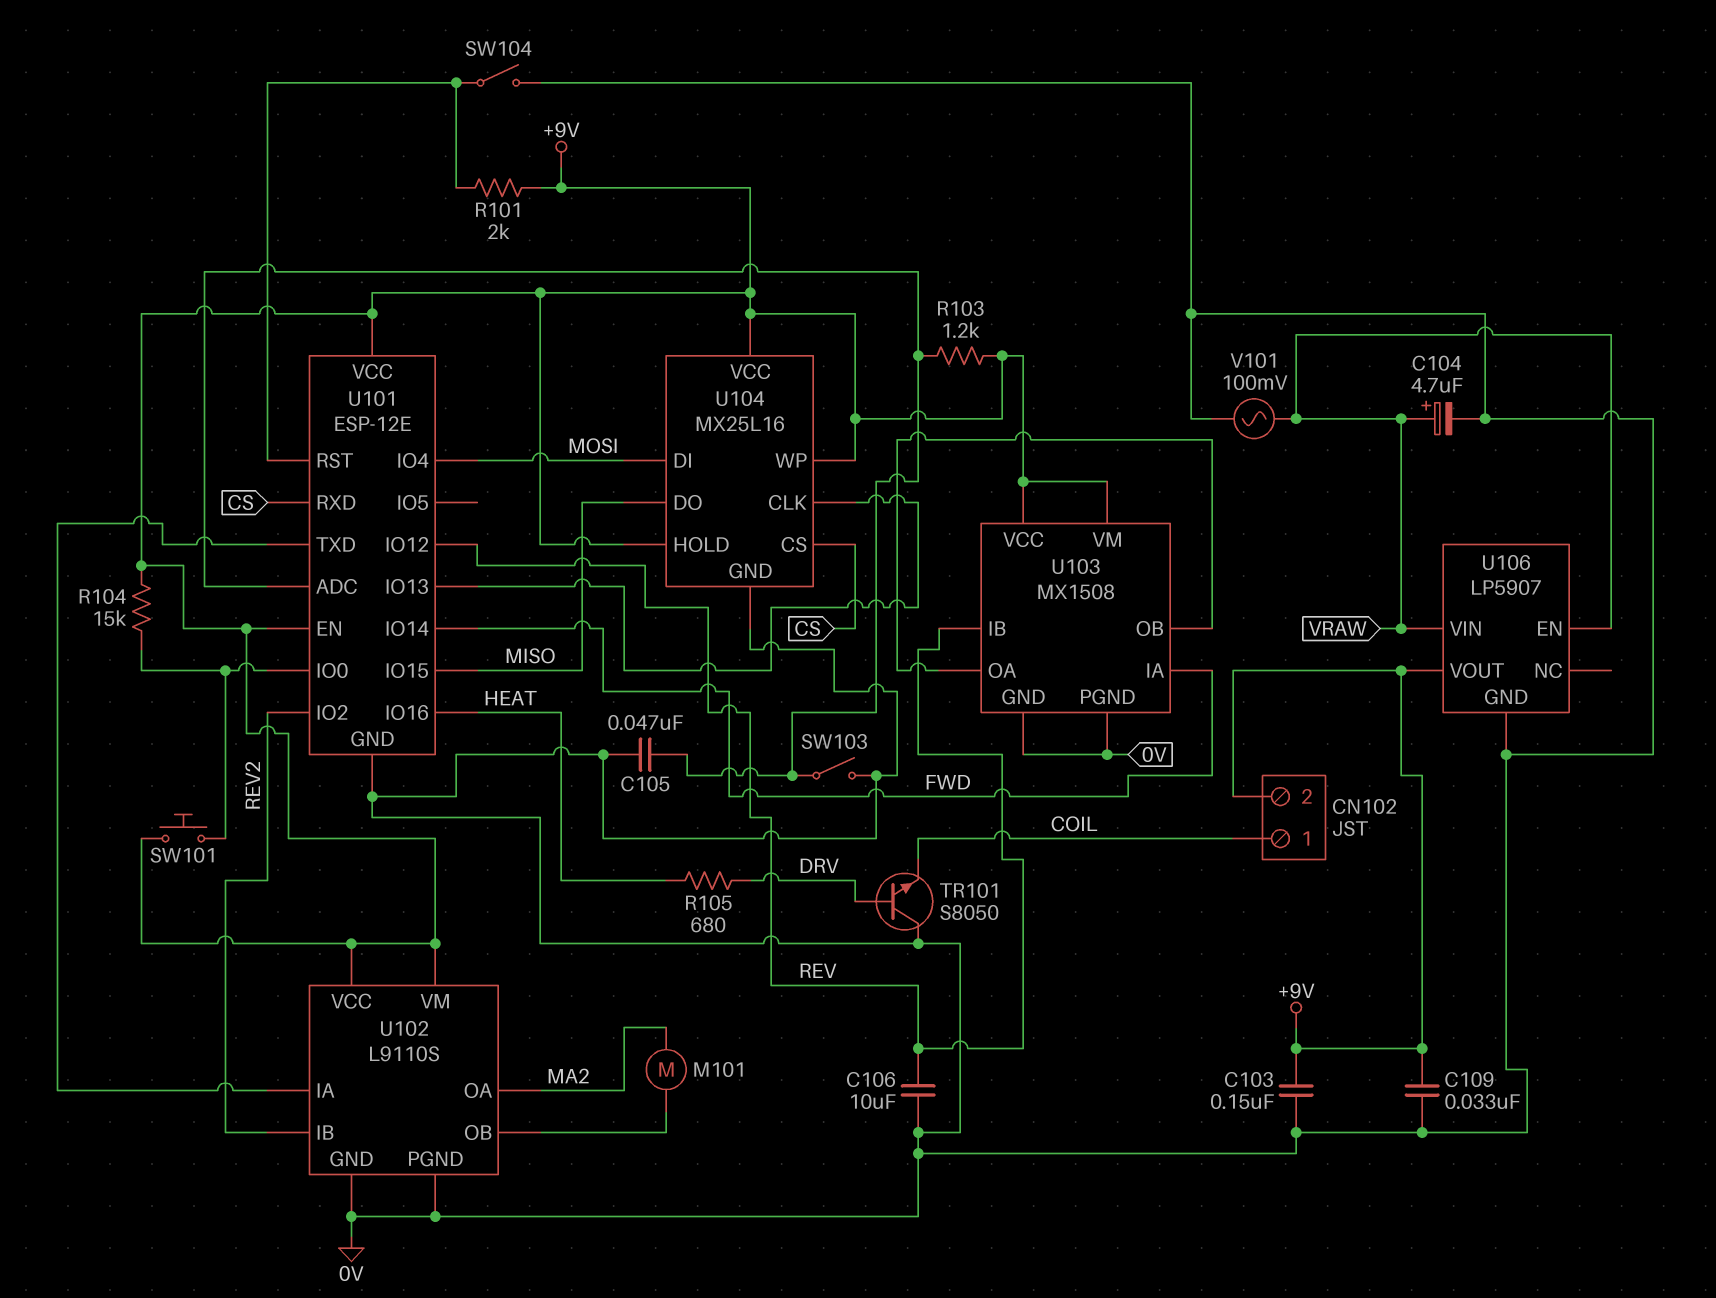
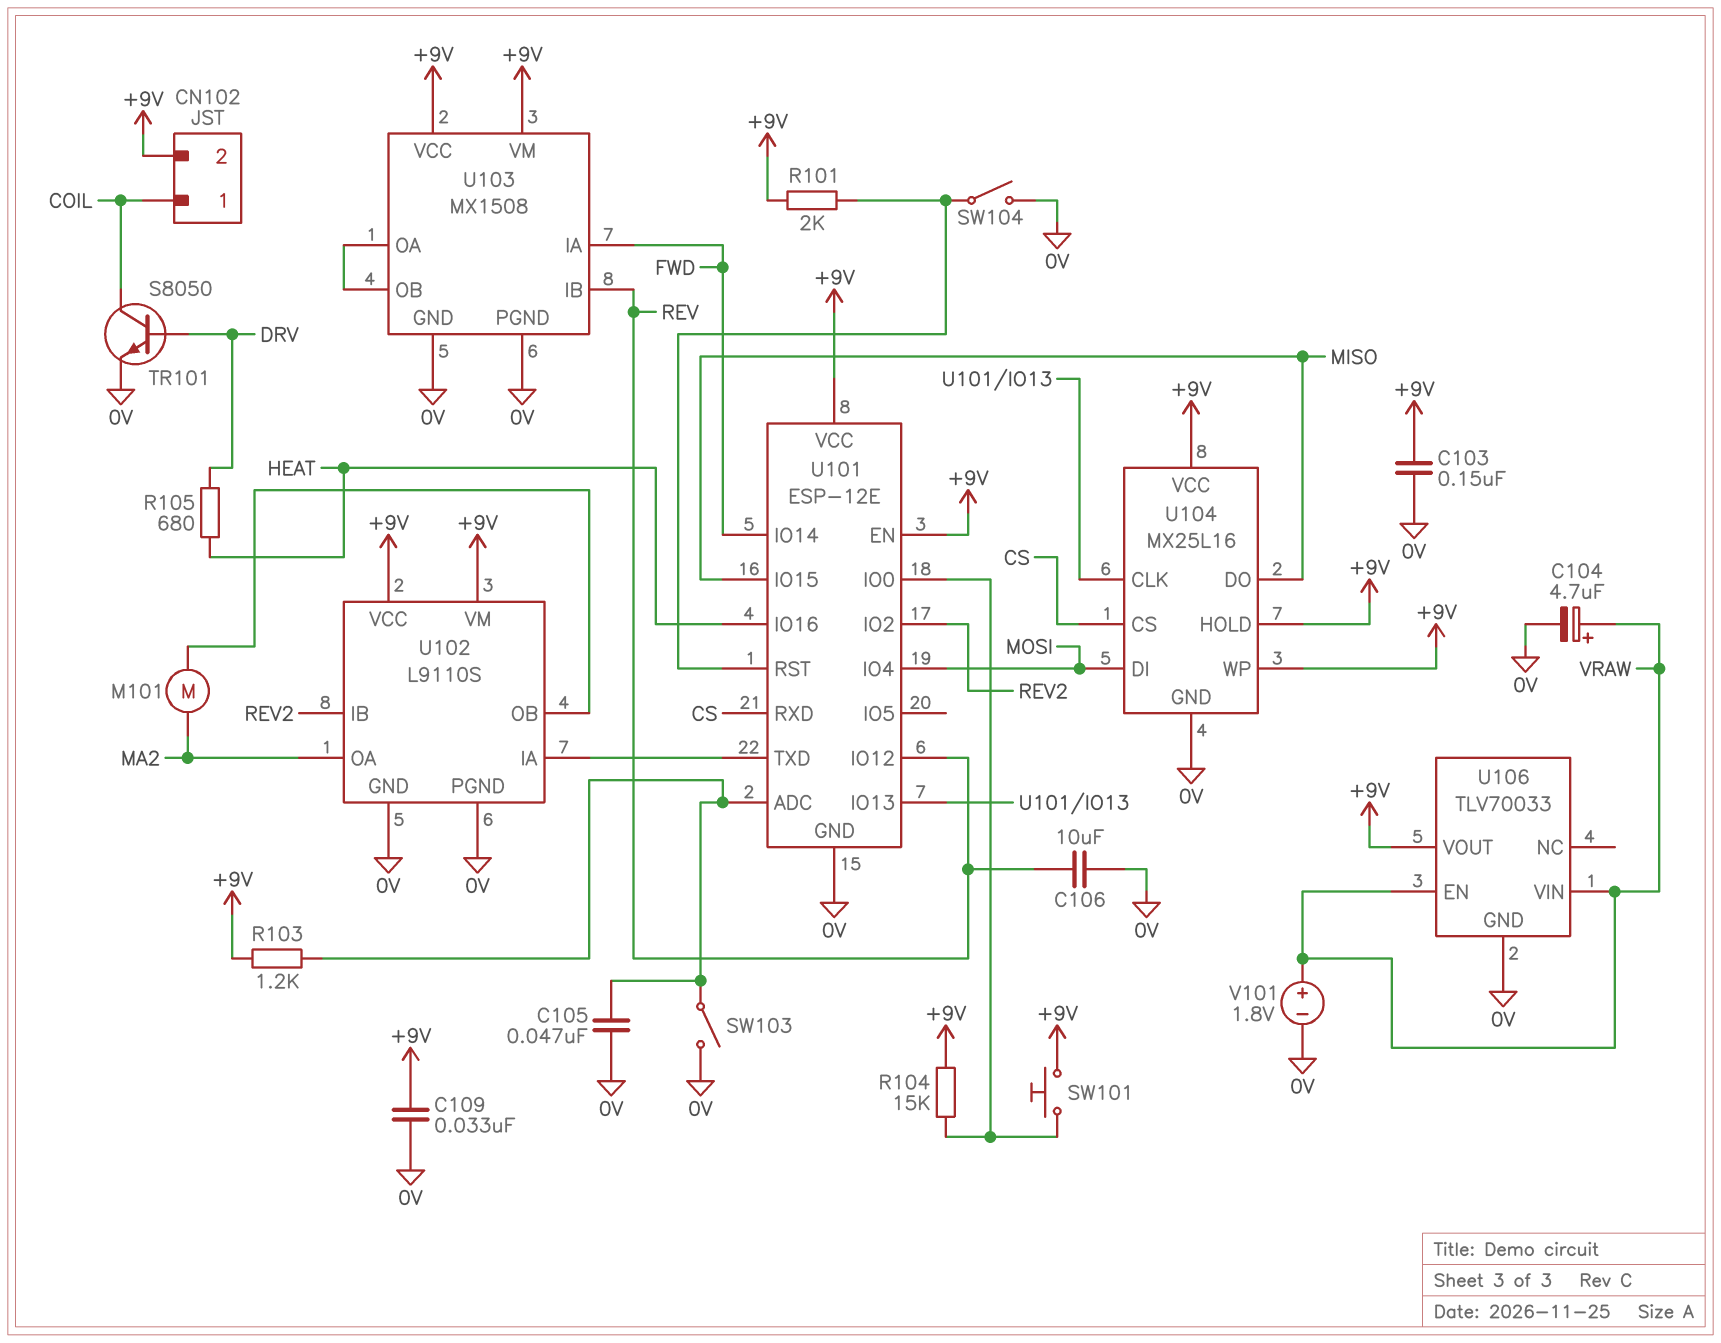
TR101: NPN S8050 (B DRV, C 0V, E COIL) -> NPN S8050 (B DRV, C COIL, E 0V)
U106: LP5907 -> TLV70033
V101: AC 100mV (0V, VRAW) -> 1.8V (plus VRAW, minus 0V)

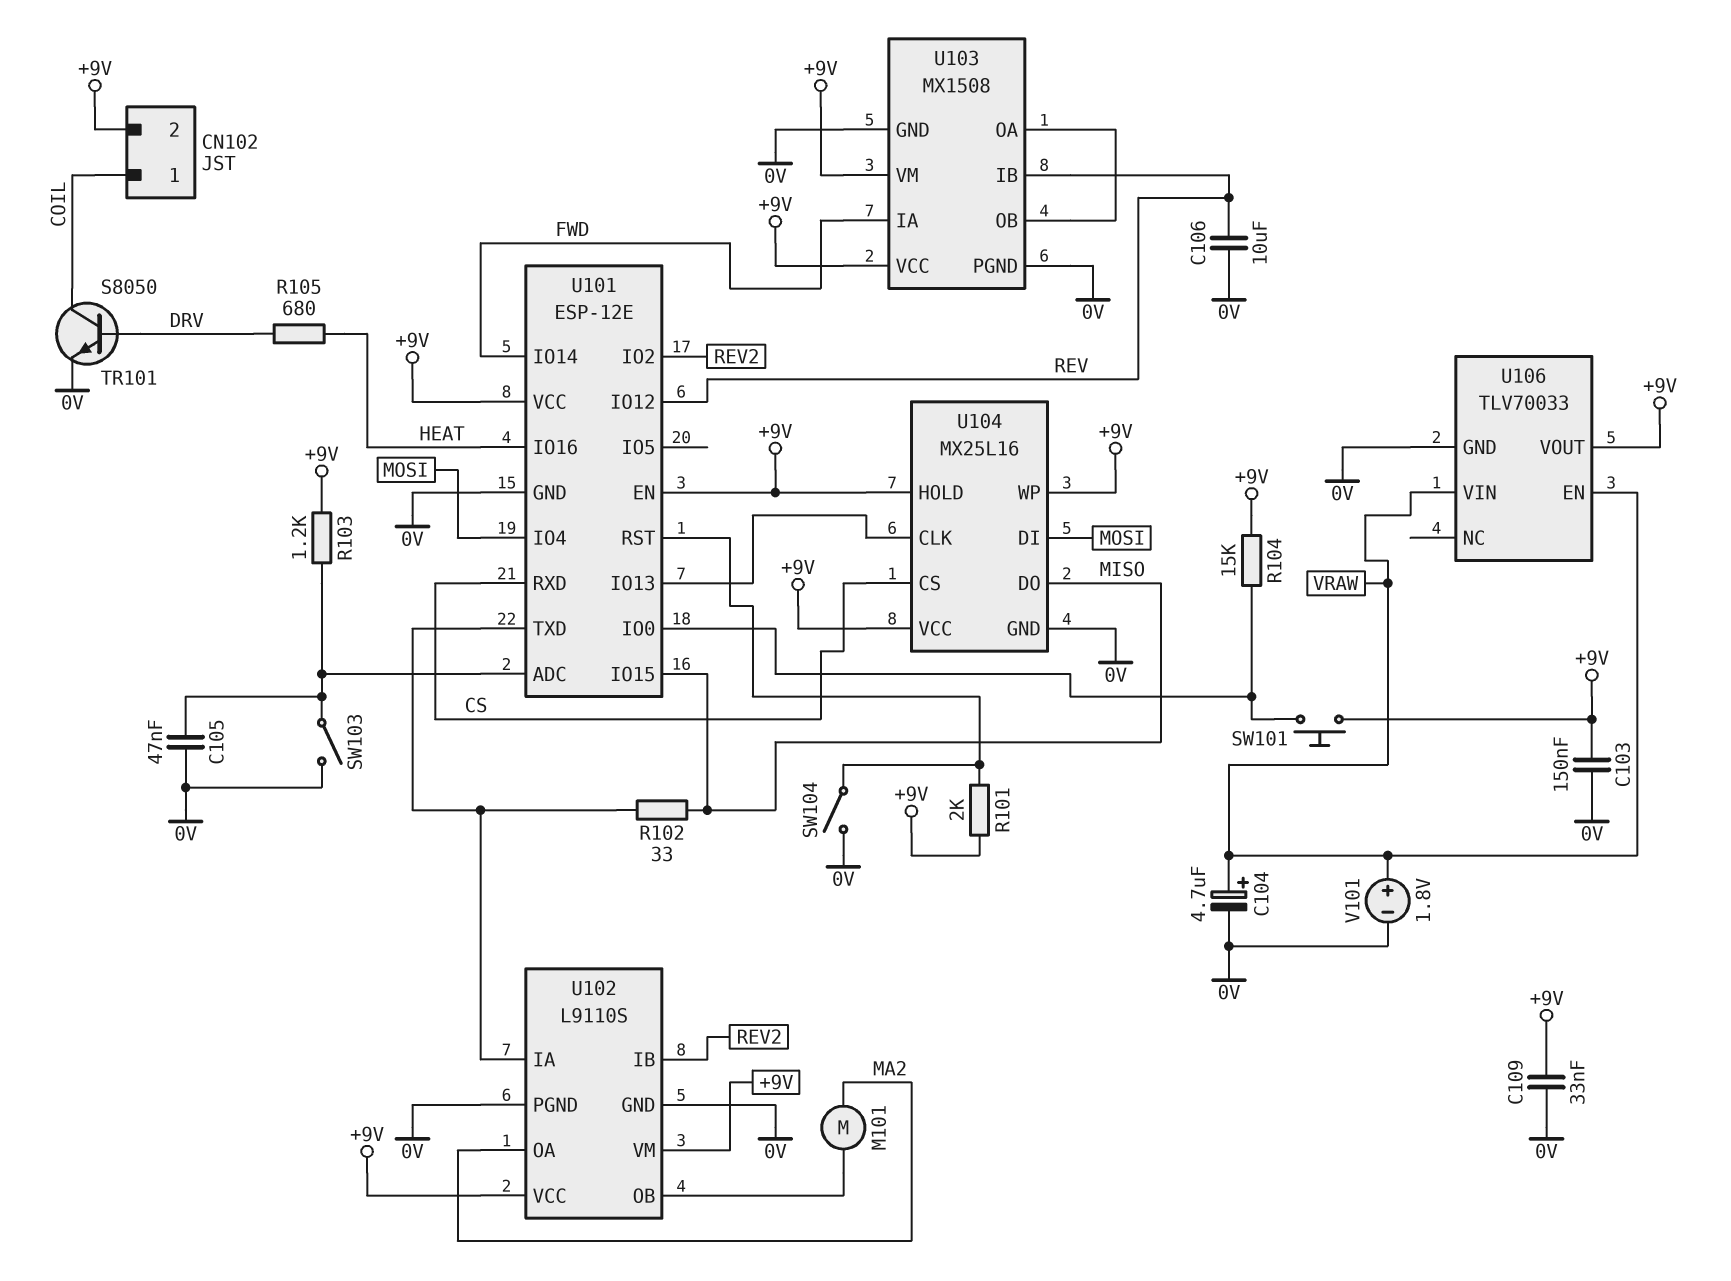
R102: none -> 33 (MISO, U101/TXD)

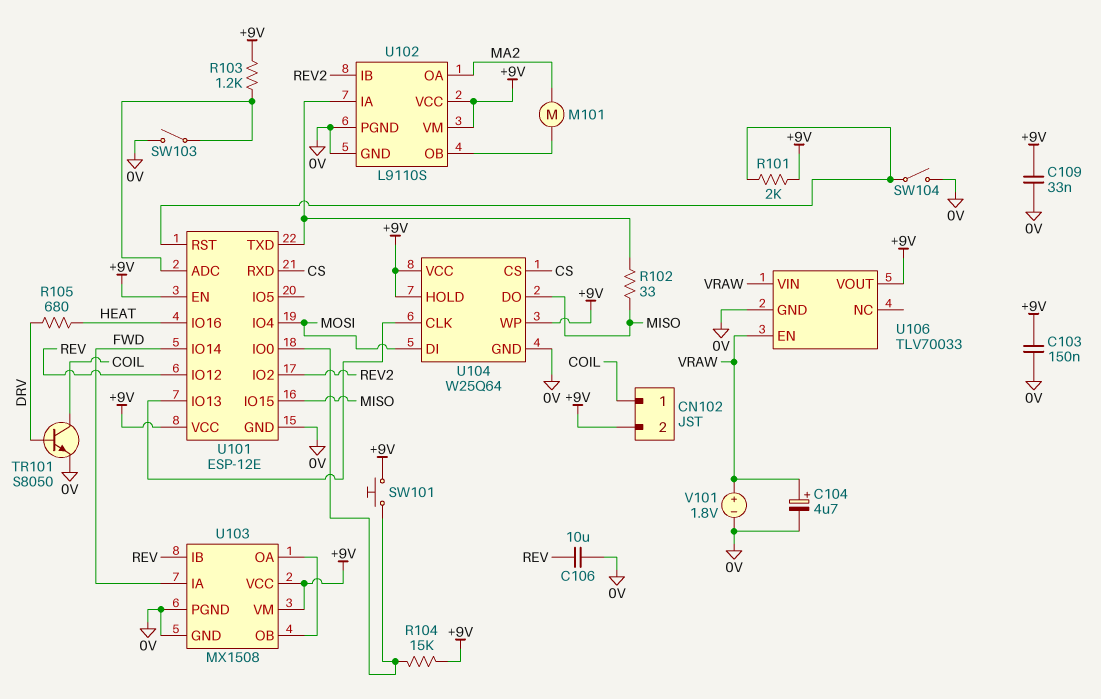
C105: 47nF (0V, U101/ADC) -> none
U104: MX25L16 -> W25Q64

